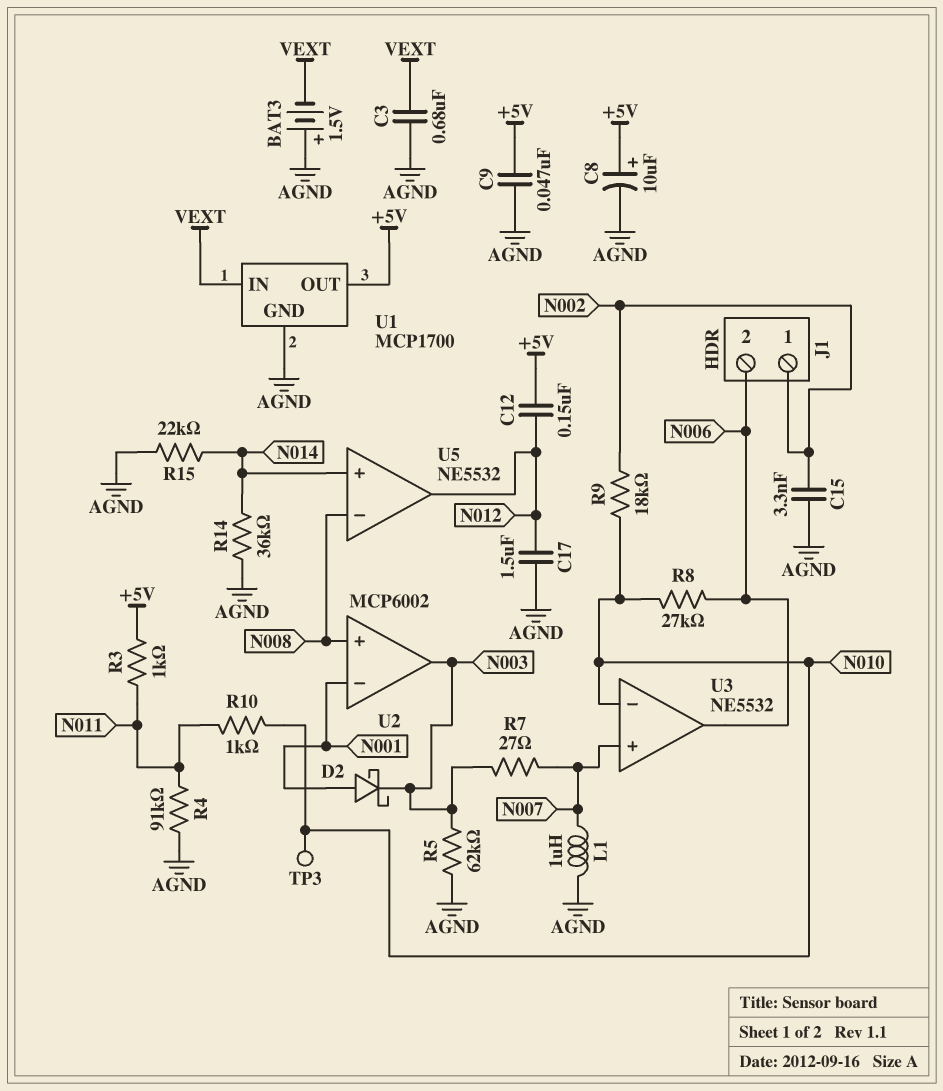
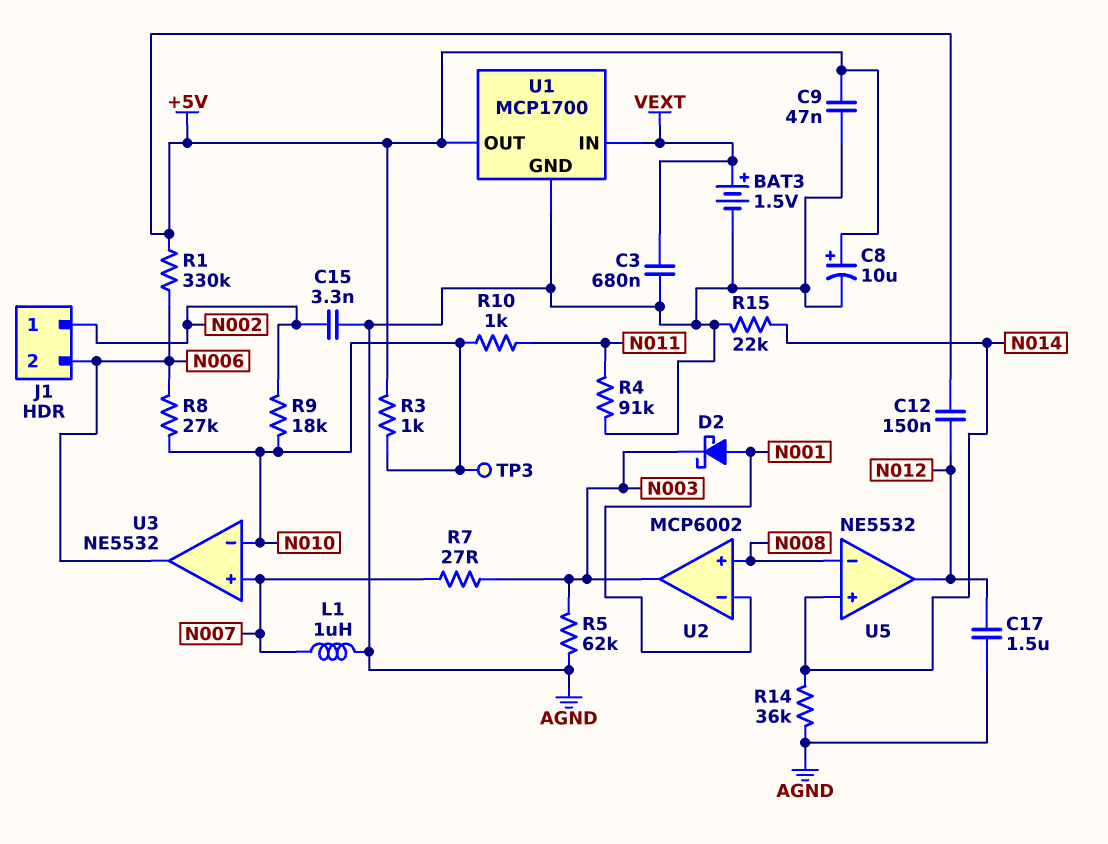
BAT3: 1.5V (plus AGND, minus VEXT) -> 1.5V (plus VEXT, minus AGND)
R1: none -> 330k (+5V, N006)
R3: 1k (+5V, N011) -> 1k (+5V, N010)

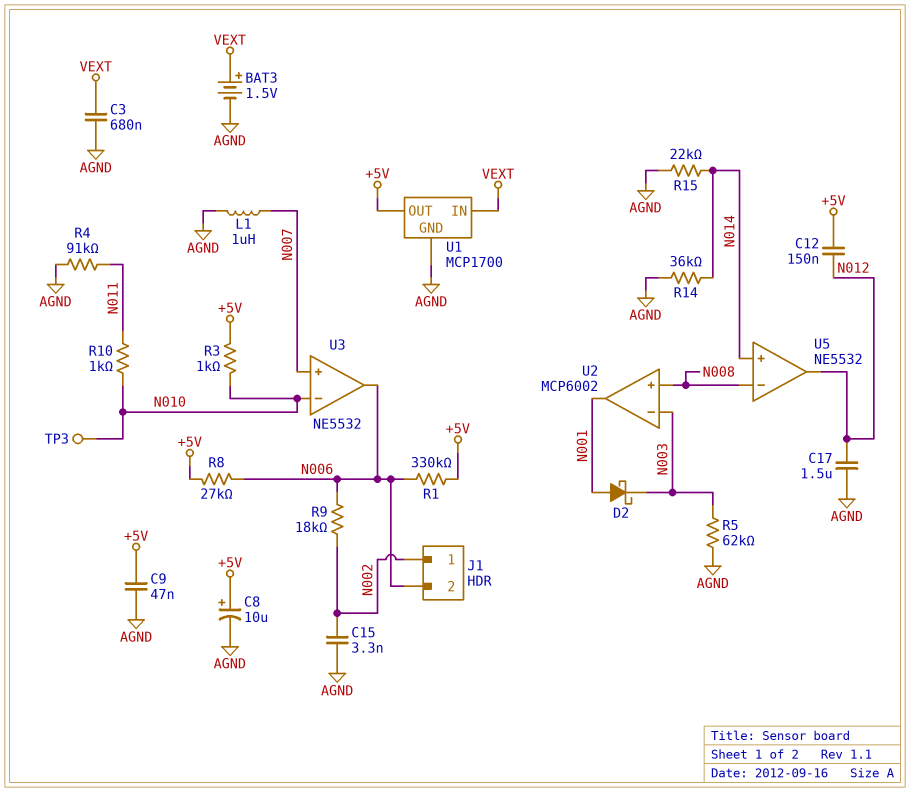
R7: 27 (N003, N007) -> none
R8: 27k (N006, N010) -> 27k (+5V, N006)
R9: 18k (N002, N010) -> 18k (N002, N006)
U2 pin in-: N001 -> N003
U2 pin out: N003 -> N001

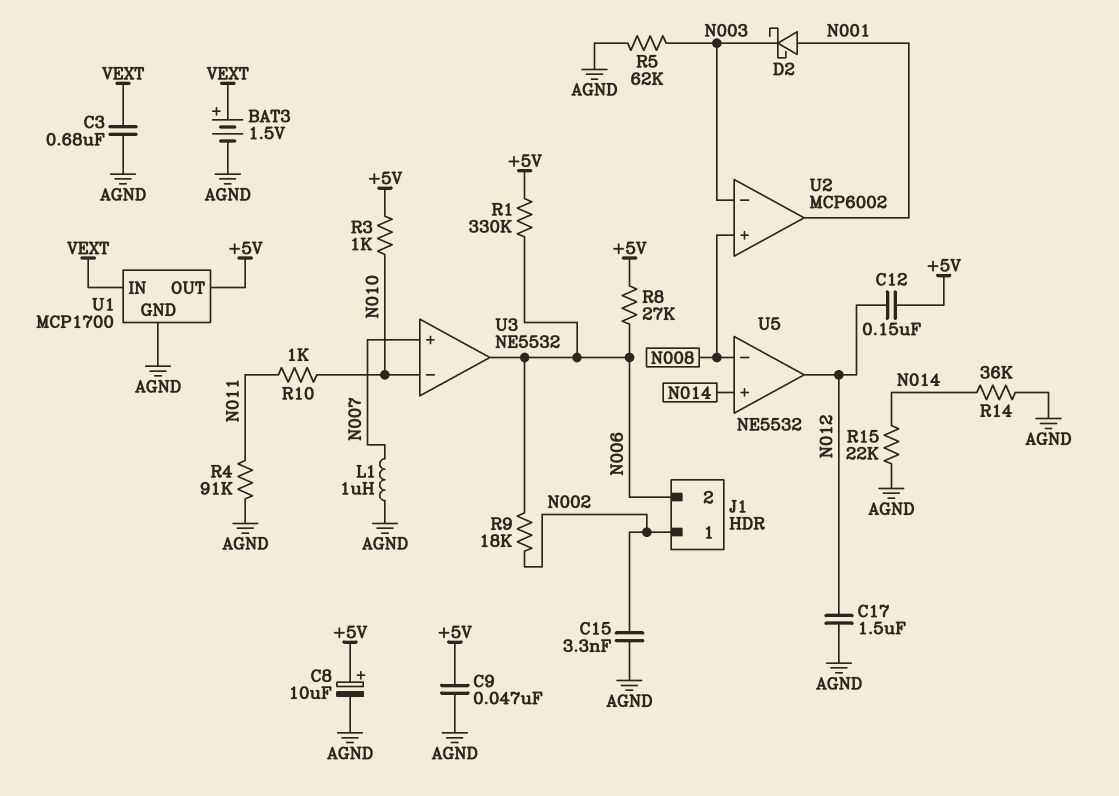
TP3: test point (N010) -> none

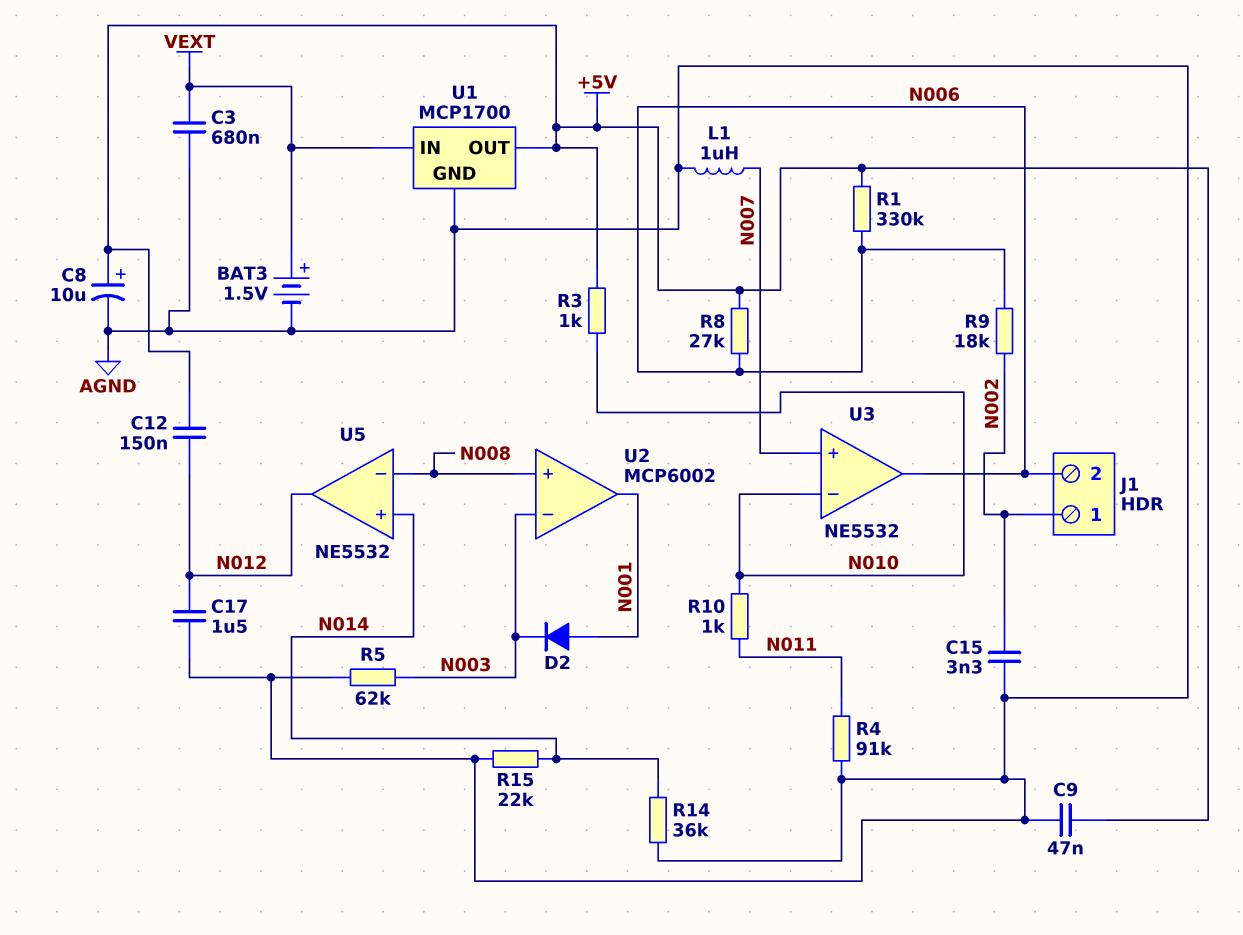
D2: schottky (A N001, K N003) -> diode (A N001, K N003)

